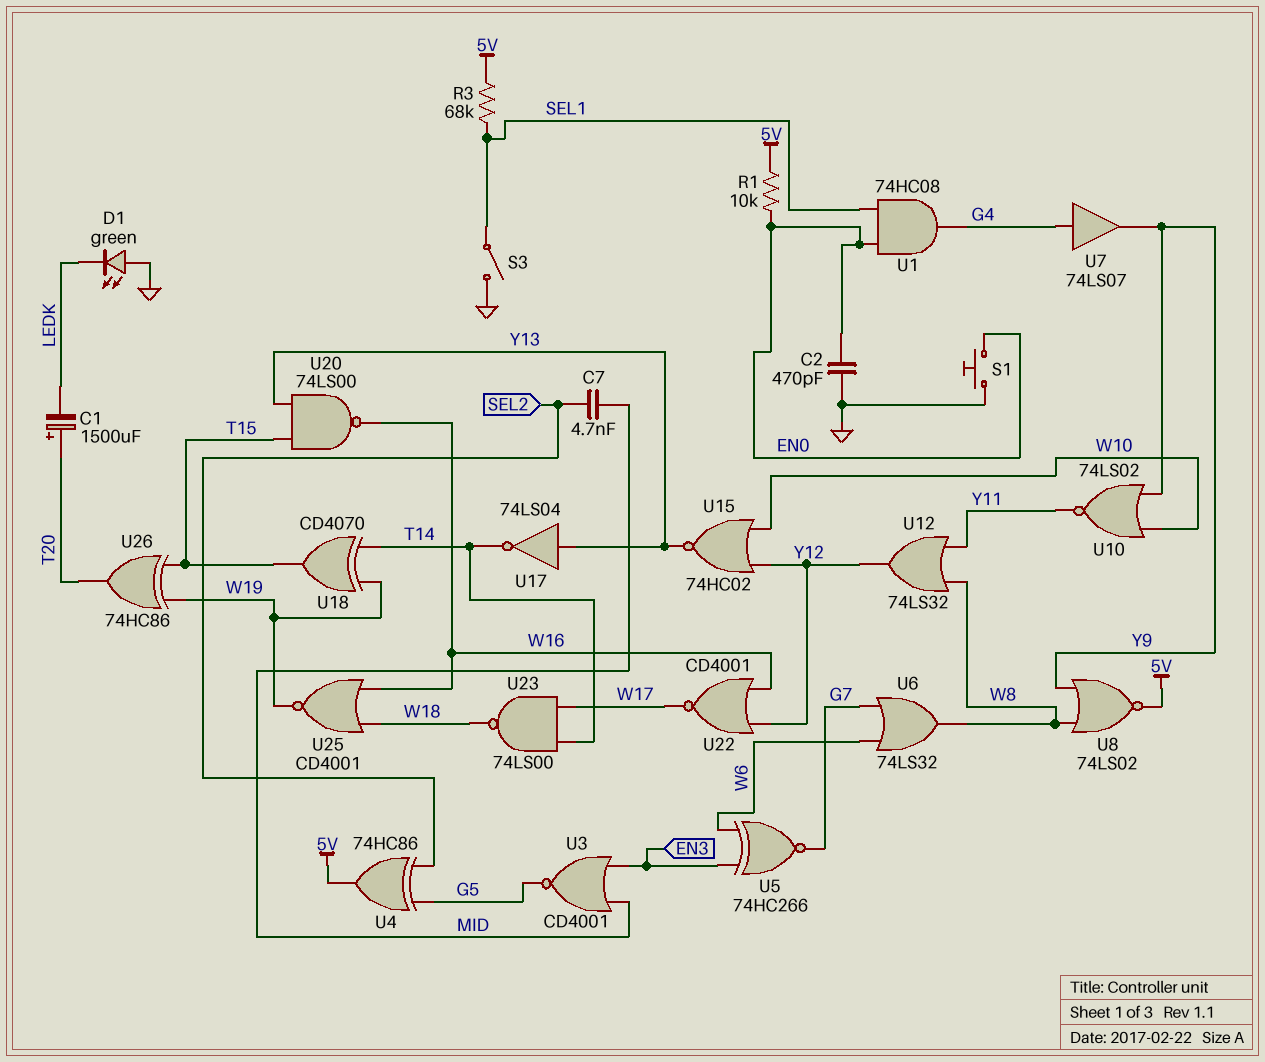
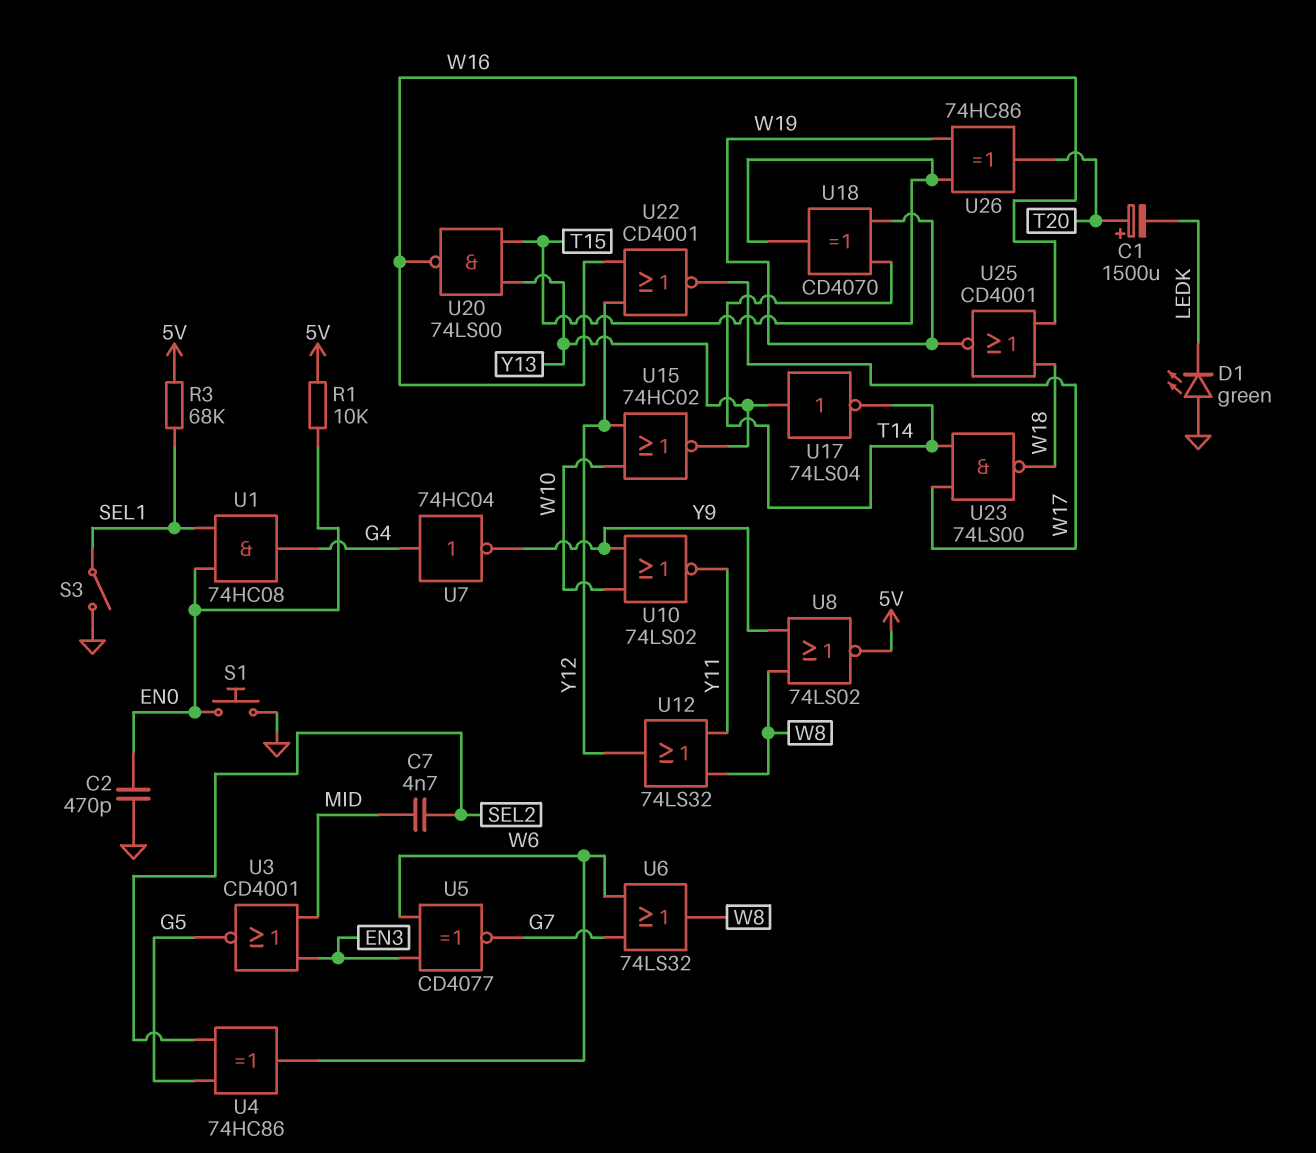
U4: XOR 74HC86 (in G5, in SEL2, out 5V) -> XOR 74HC86 (in G5, in SEL2, out W6)
U5: XNOR 74HC266 (in EN3, in W6, out G7) -> XNOR CD4077 (in EN3, in W6, out G7)
U7: buffer 74LS07 (in G4, out Y9) -> NOT 74HC04 (in G4, out Y9)

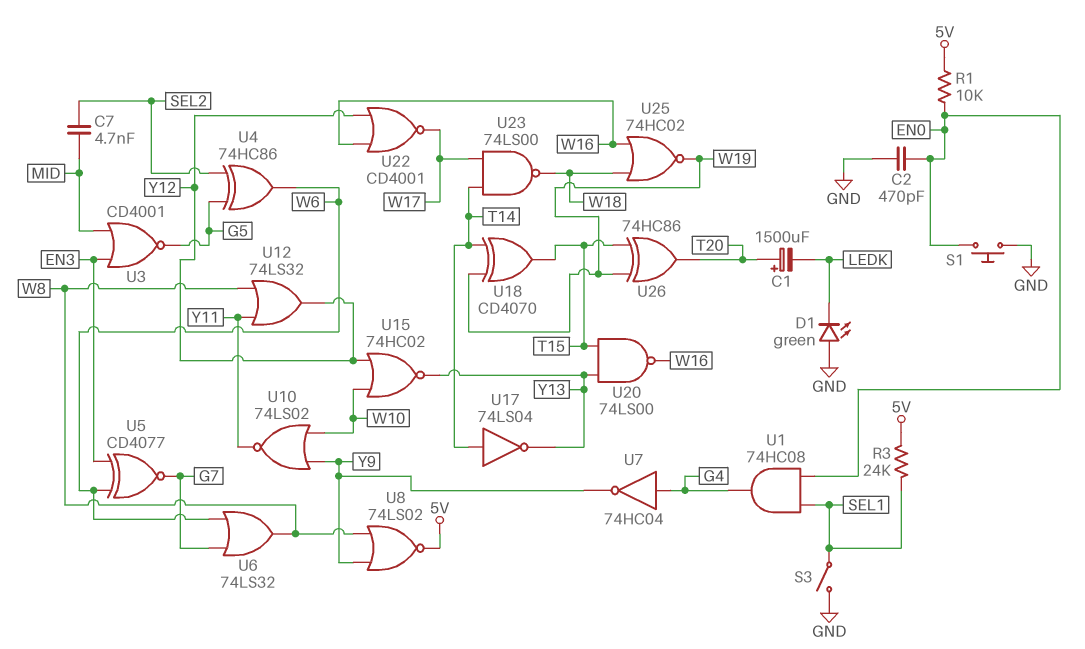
R3: 68k (5V, SEL1) -> 24k (5V, SEL1)
U17: NOT 74LS04 (in Y13, out T14) -> NOT 74LS04 (in T14, out Y13)
U25: NOR CD4001 (in W16, in W18, out W19) -> NOR 74HC02 (in W16, in W18, out W19)

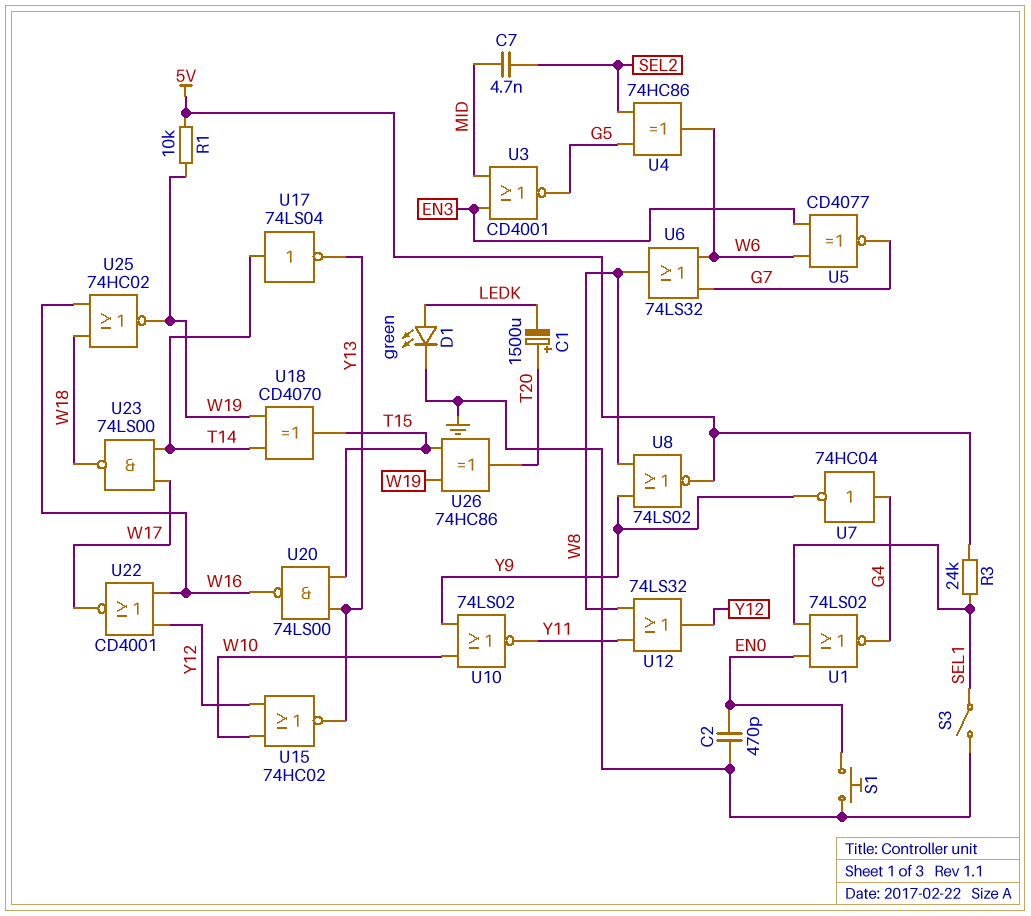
D1: LED green (A GND, K LEDK) -> LED green (A LEDK, K GND)
R1: 10k (5V, EN0) -> 10k (5V, W19)
U1: AND 74HC08 (in EN0, in SEL1, out G4) -> NOR 74LS02 (in EN0, in SEL1, out G4)

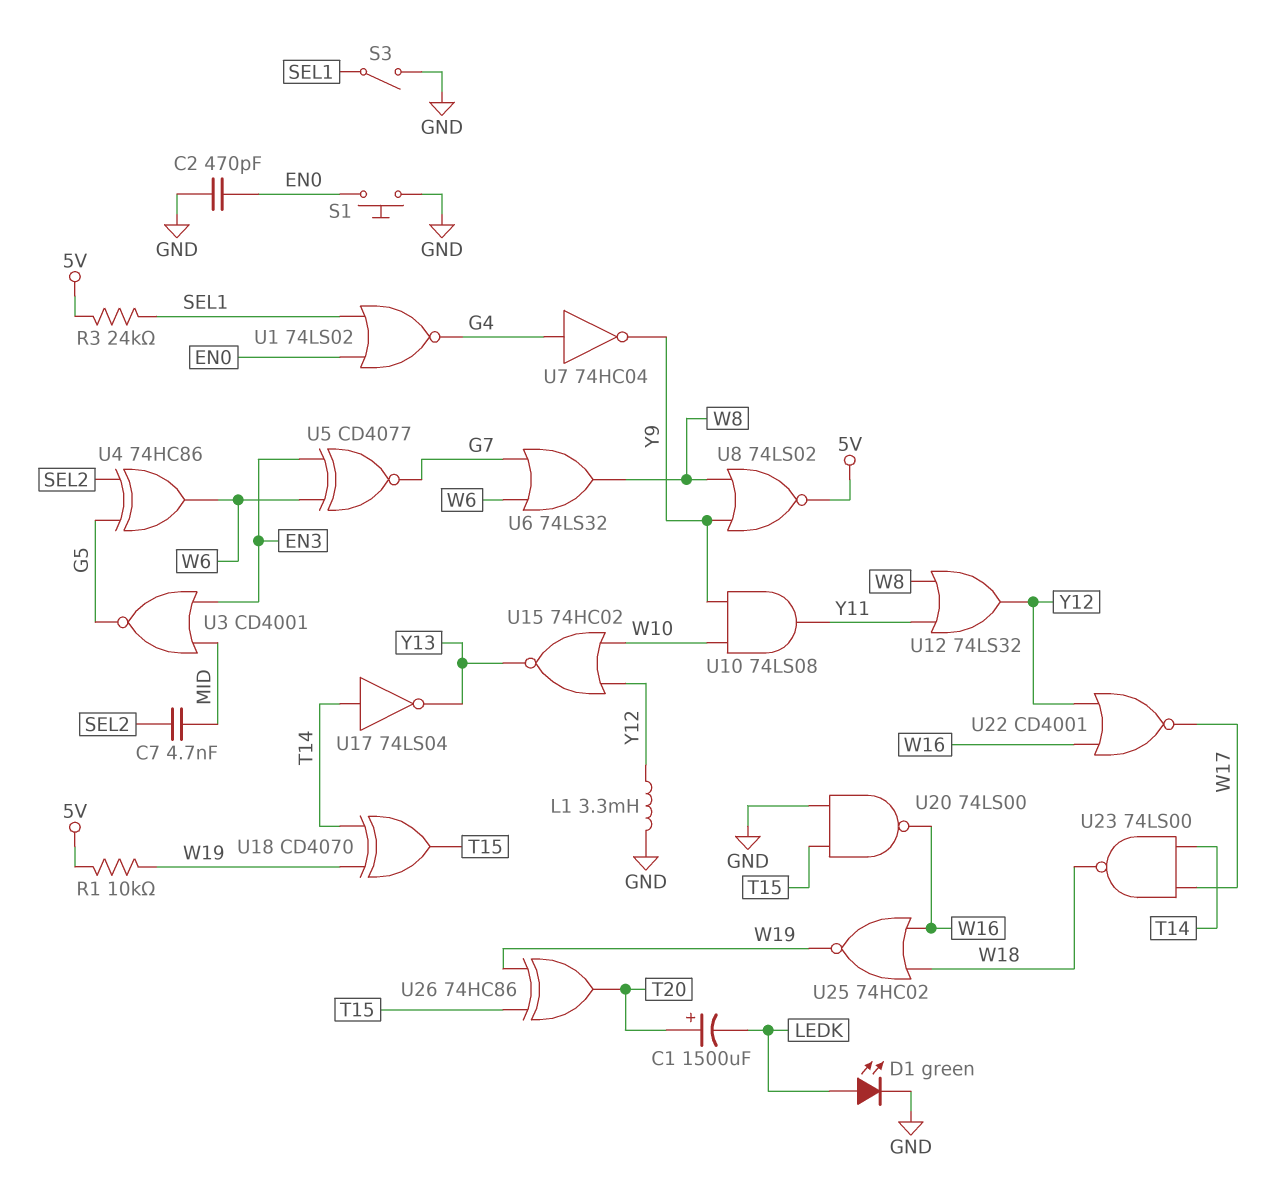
L1: none -> 3.3mH (GND, Y12)
U10: NOR 74LS02 (in W10, in Y9, out Y11) -> AND 74LS08 (in W10, in Y9, out Y11)
U20: NAND 74LS00 (in T15, in Y13, out W16) -> NAND 74LS00 (in GND, in T15, out W16)

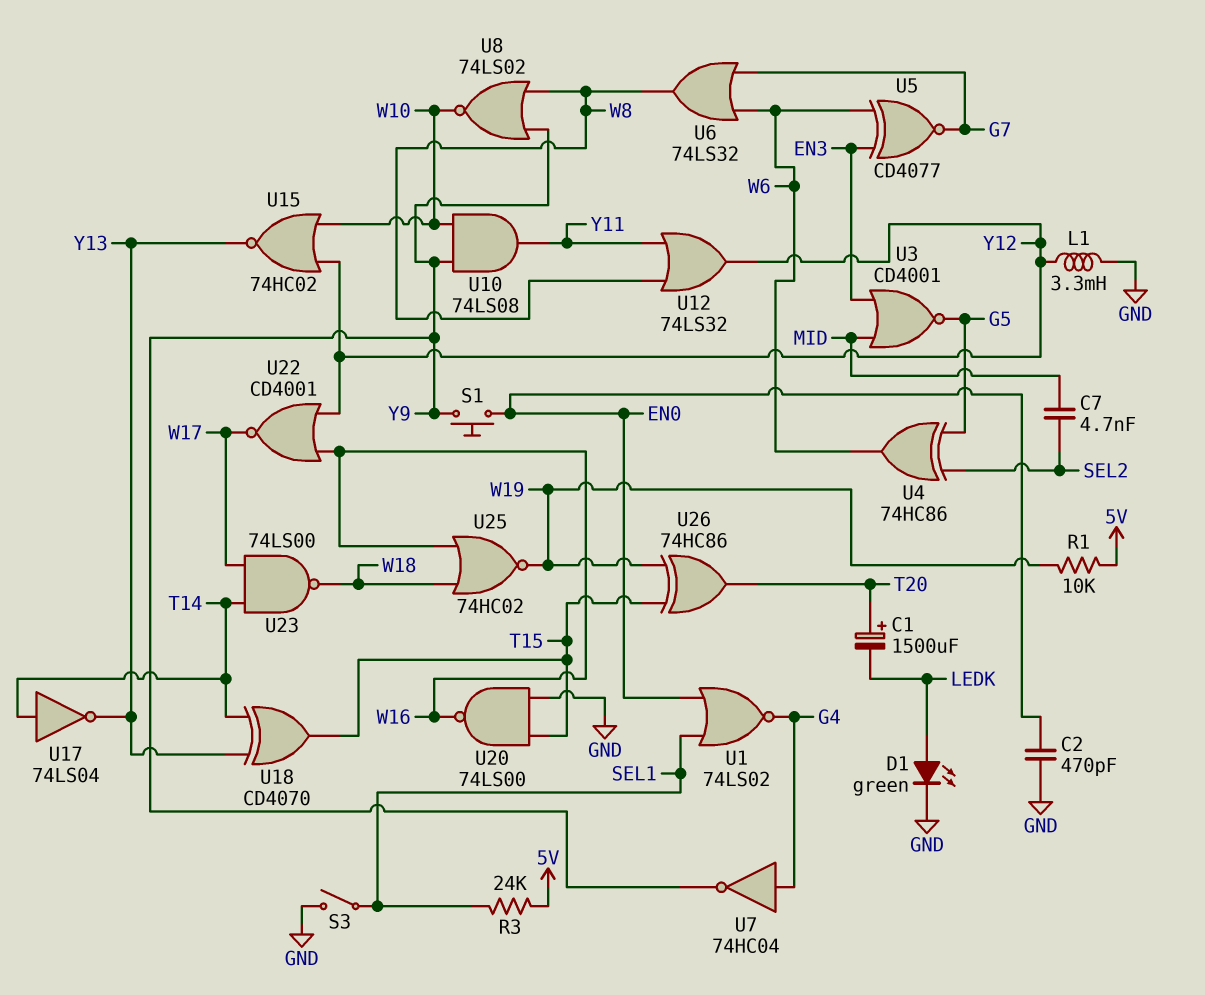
S1: button (EN0, GND) -> button (EN0, Y9)
U8: NOR 74LS02 (in W8, in Y9, out 5V) -> NOR 74LS02 (in W8, in Y9, out W10)
U18: XOR CD4070 (in T14, in W19, out T15) -> XOR CD4070 (in T14, in Y13, out T15)

